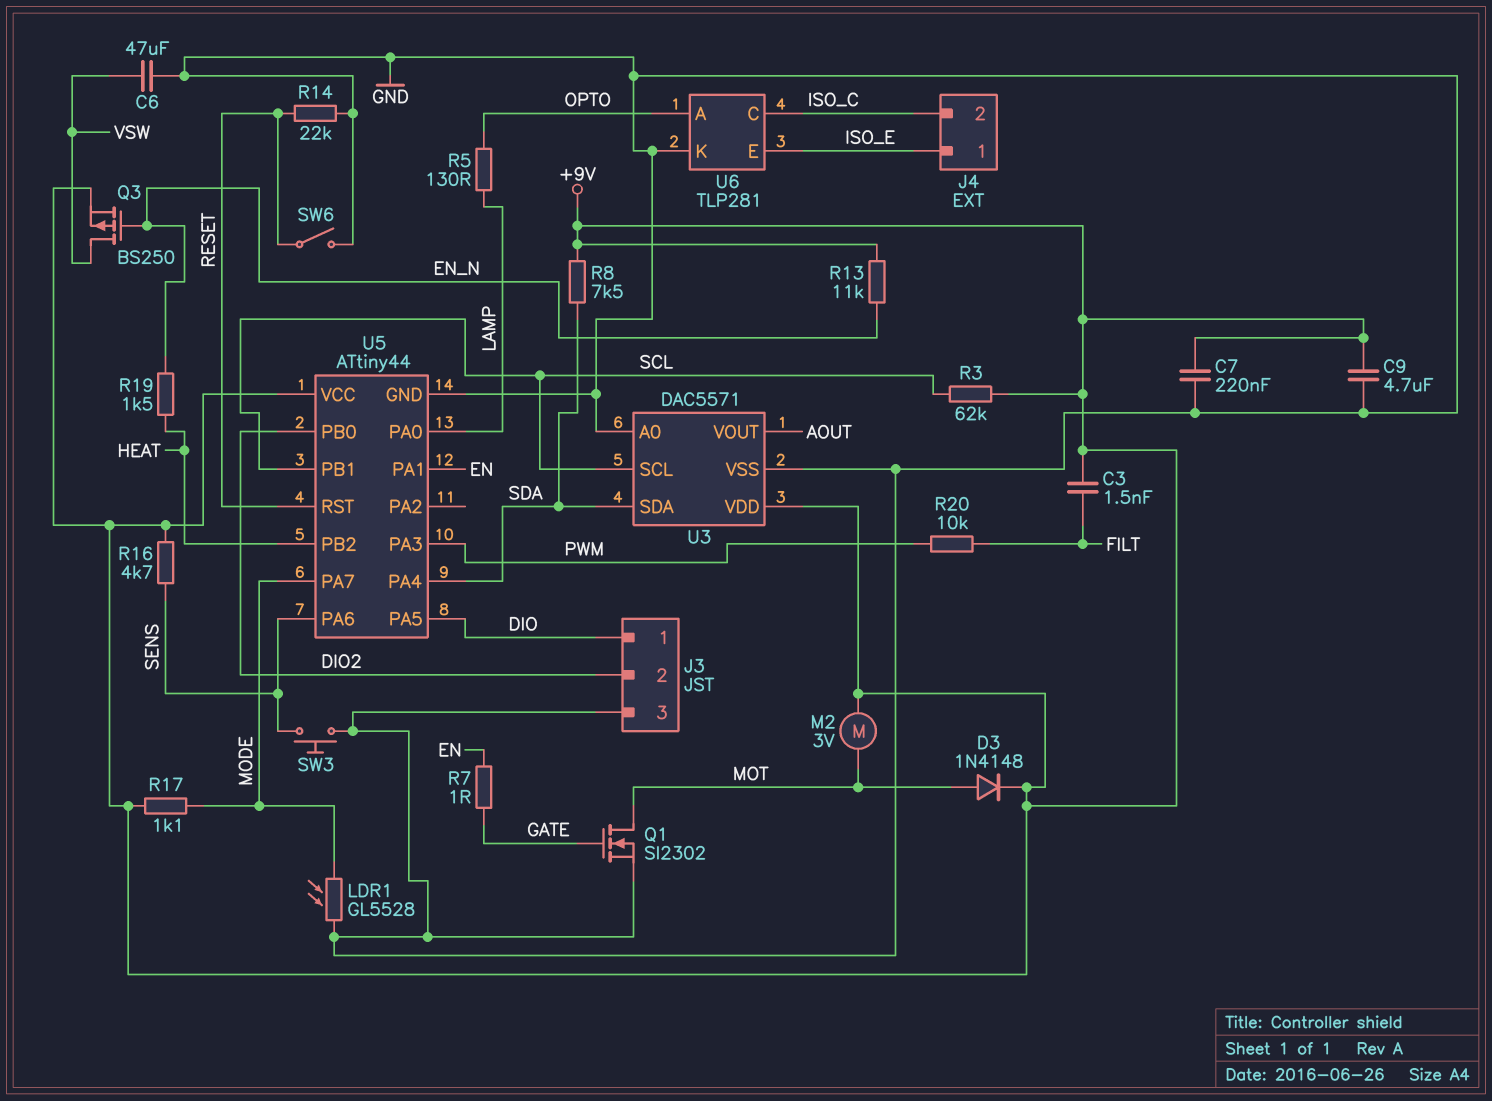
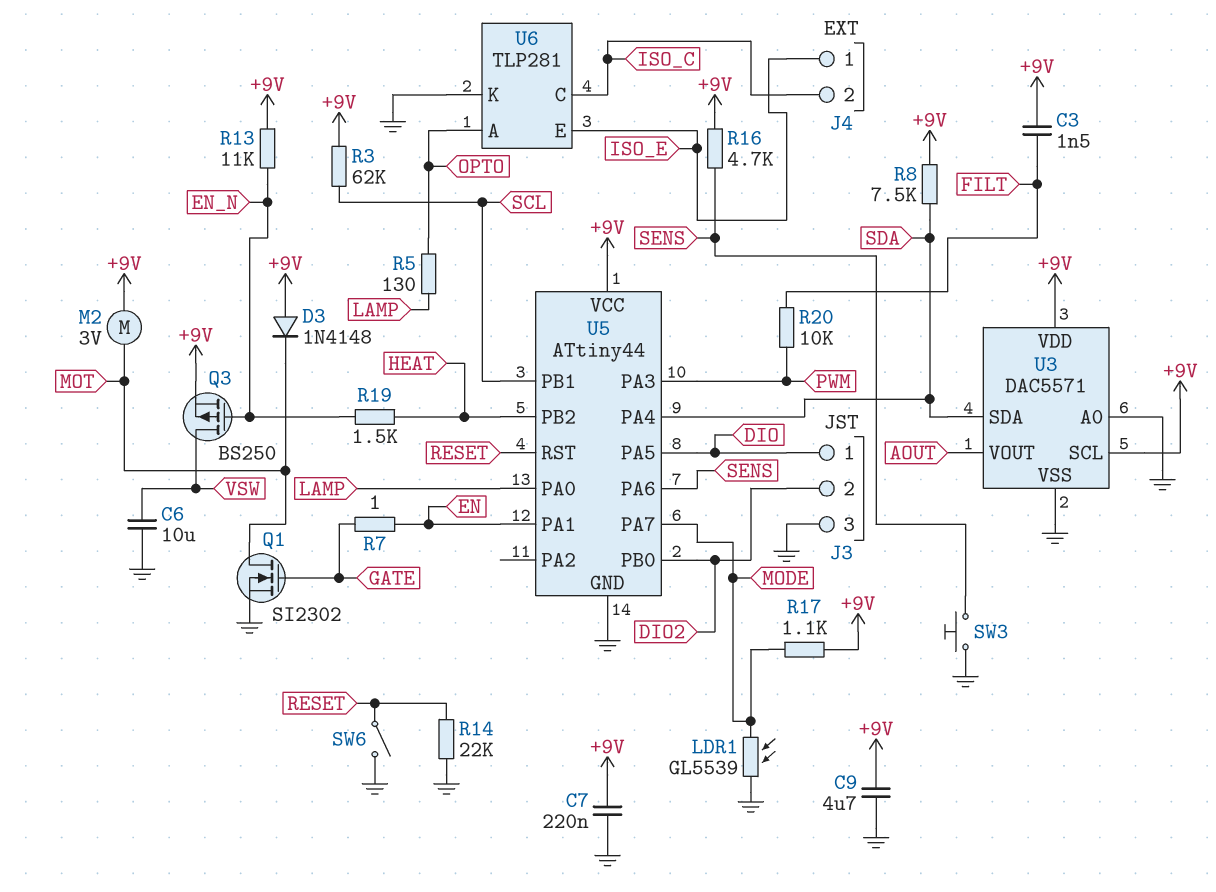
C6: 47uF (GND, VSW) -> 10uF (GND, VSW)
D3: diode 1N4148 (A MOT, K +9V) -> diode 1N4148 (A +9V, K MOT)
LDR1: GL5528 (GND, MODE) -> GL5539 (GND, MODE)
U3 pin SCL: SCL -> +9V

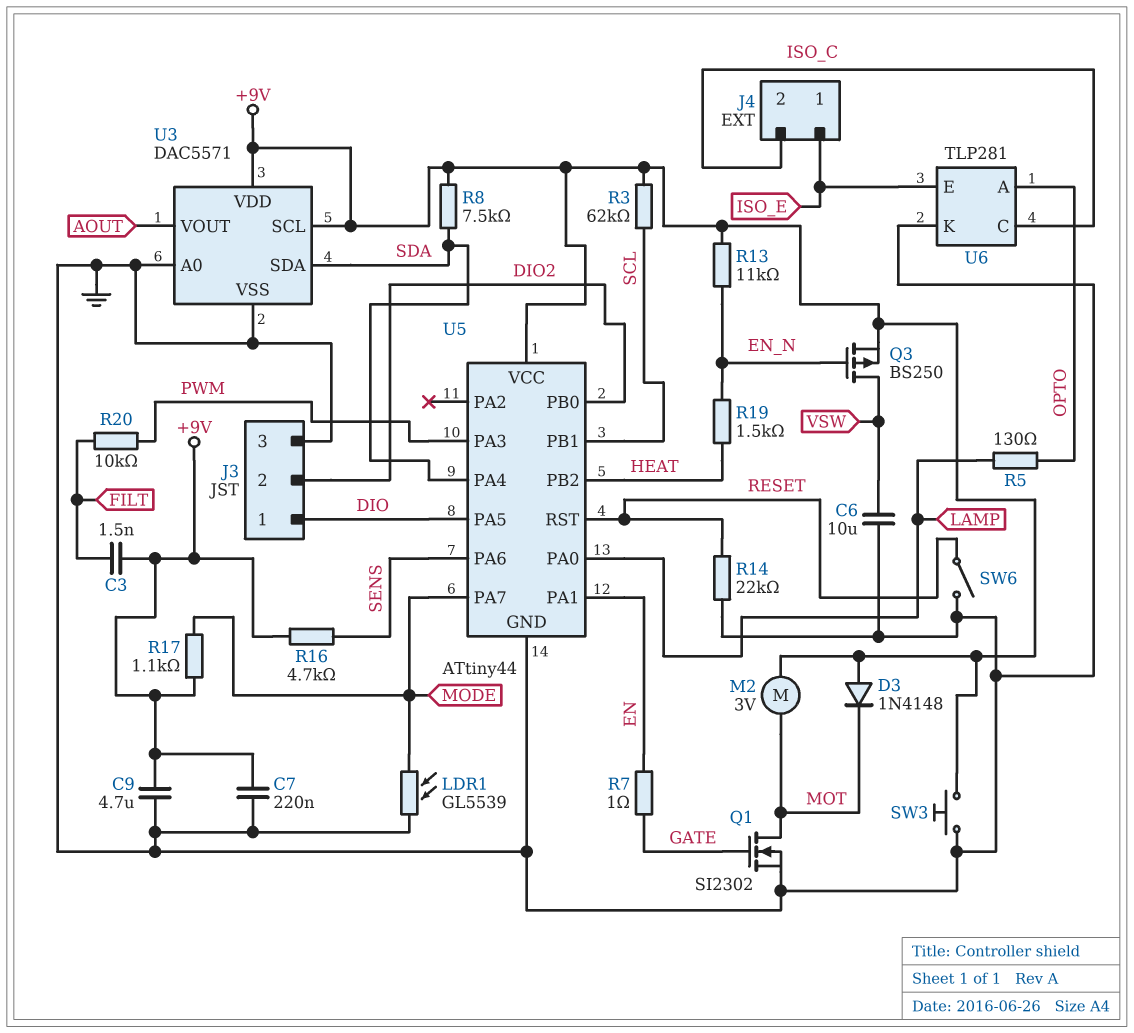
SW3: button (GND, SENS) -> button (+9V, GND)

